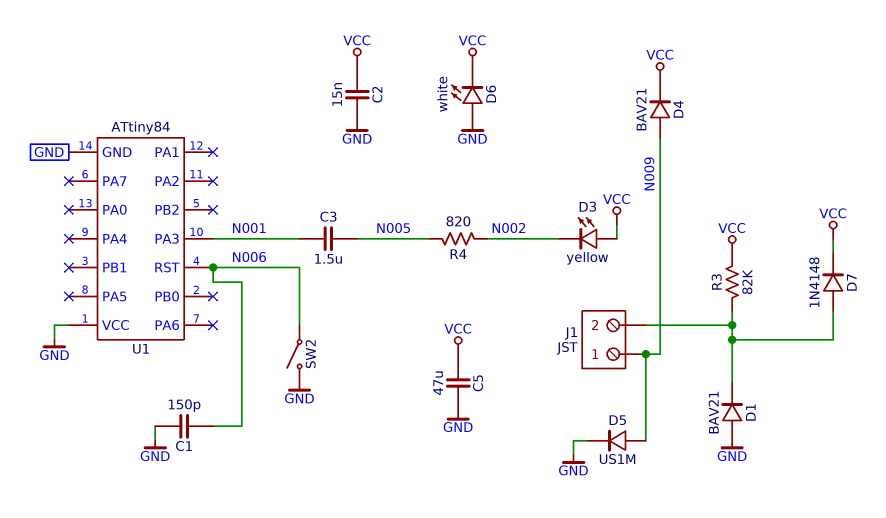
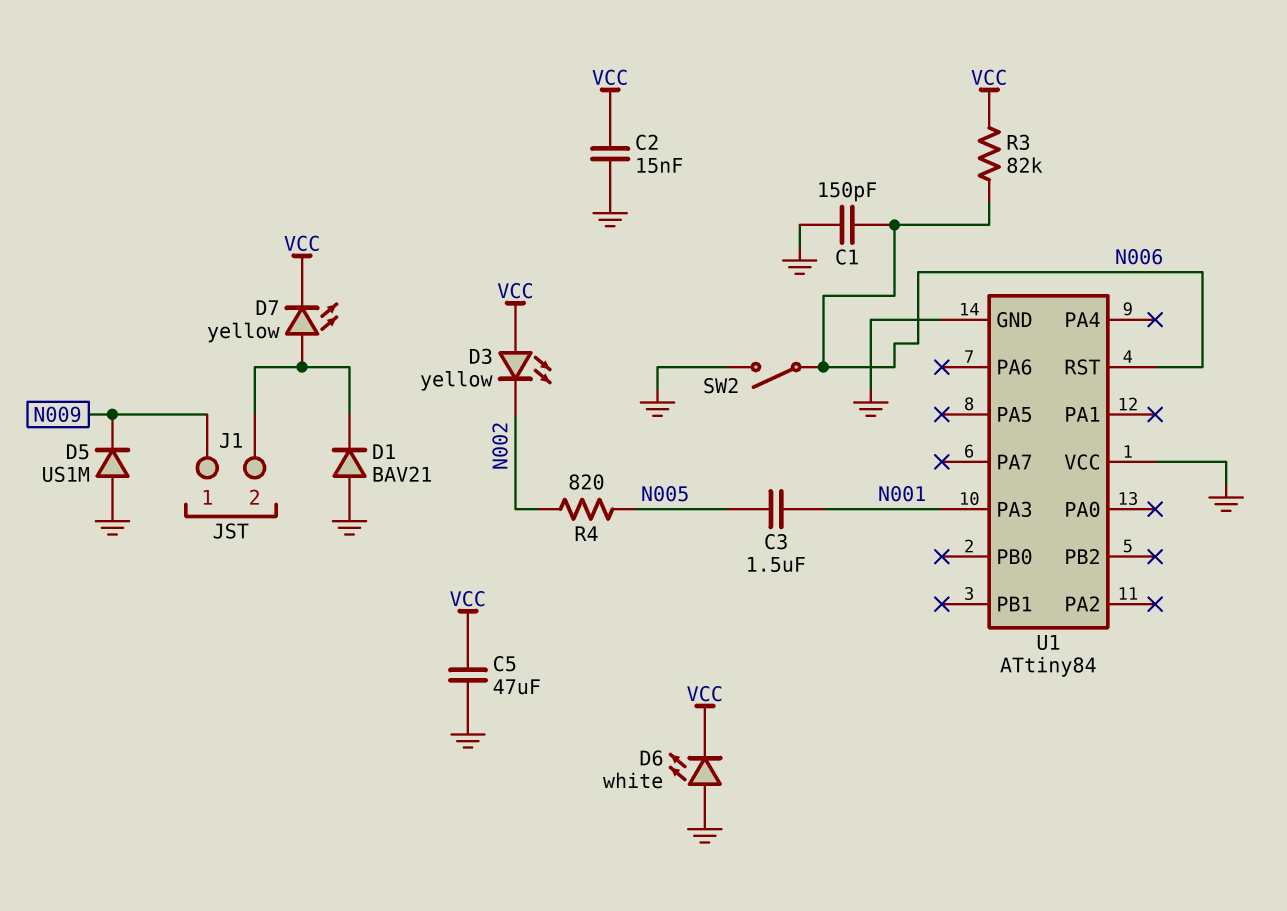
D4: diode BAV21 (A N009, K VCC) -> none
D5: diode US1M (A N009, K GND) -> diode US1M (A GND, K N009)
D7: diode 1N4148 (A J1/2, K VCC) -> LED yellow (A J1/2, K VCC)
R3: 82k (J1/2, VCC) -> 82k (N006, VCC)

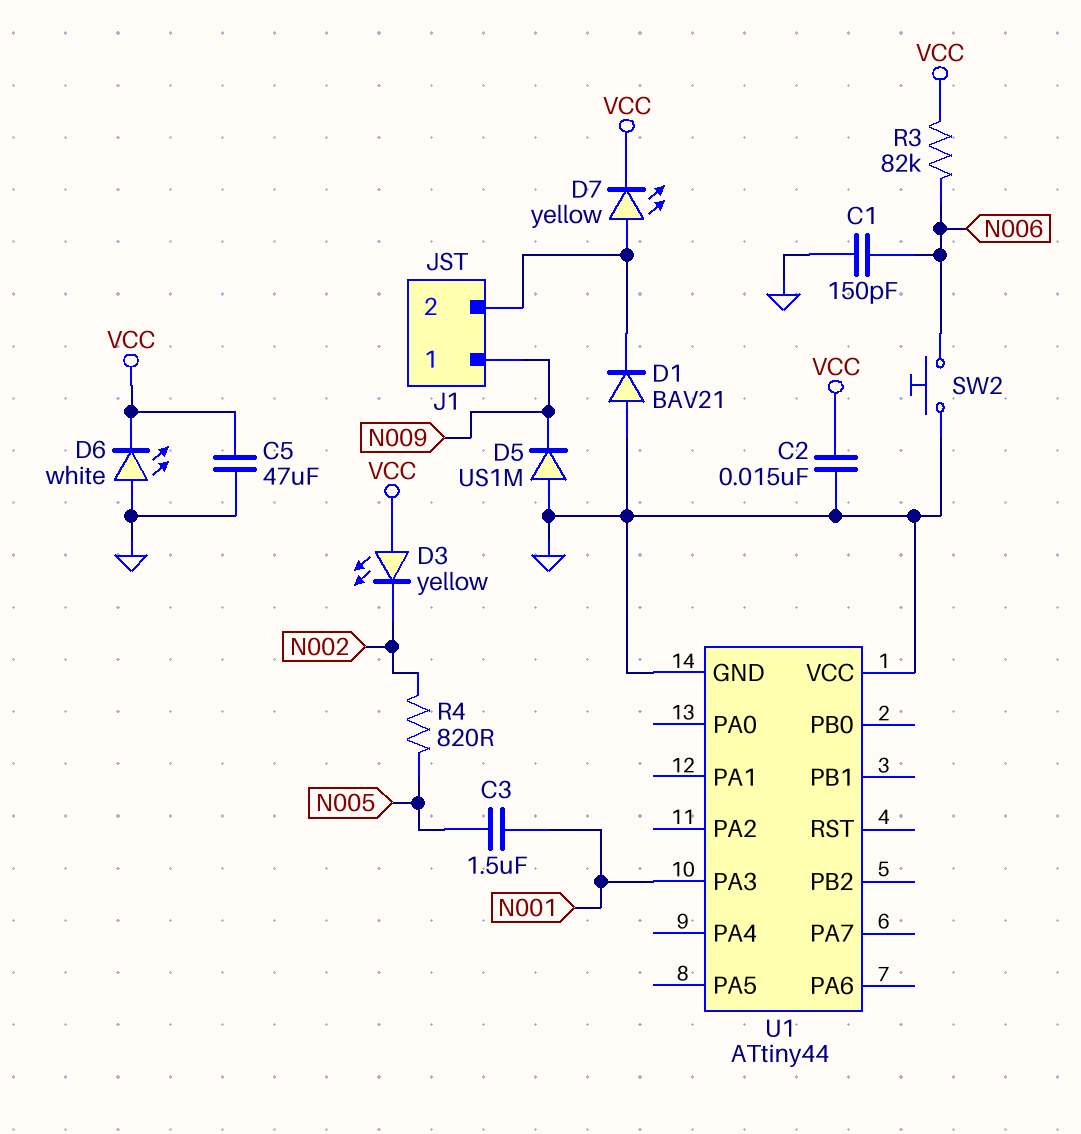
SW2: switch (GND, N006) -> button (GND, N006)
U1: ATtiny84 -> ATtiny44
U1 pin RST: N006 -> none

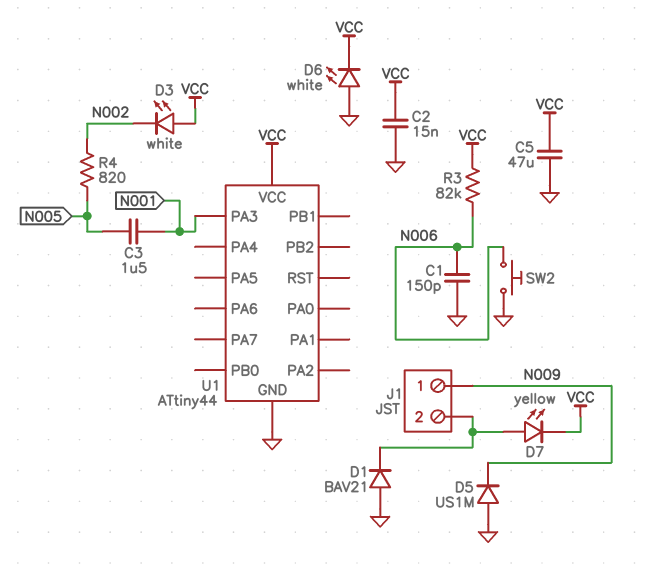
D3: LED yellow (A VCC, K N002) -> LED white (A VCC, K N002)
U1 pin VCC: GND -> VCC

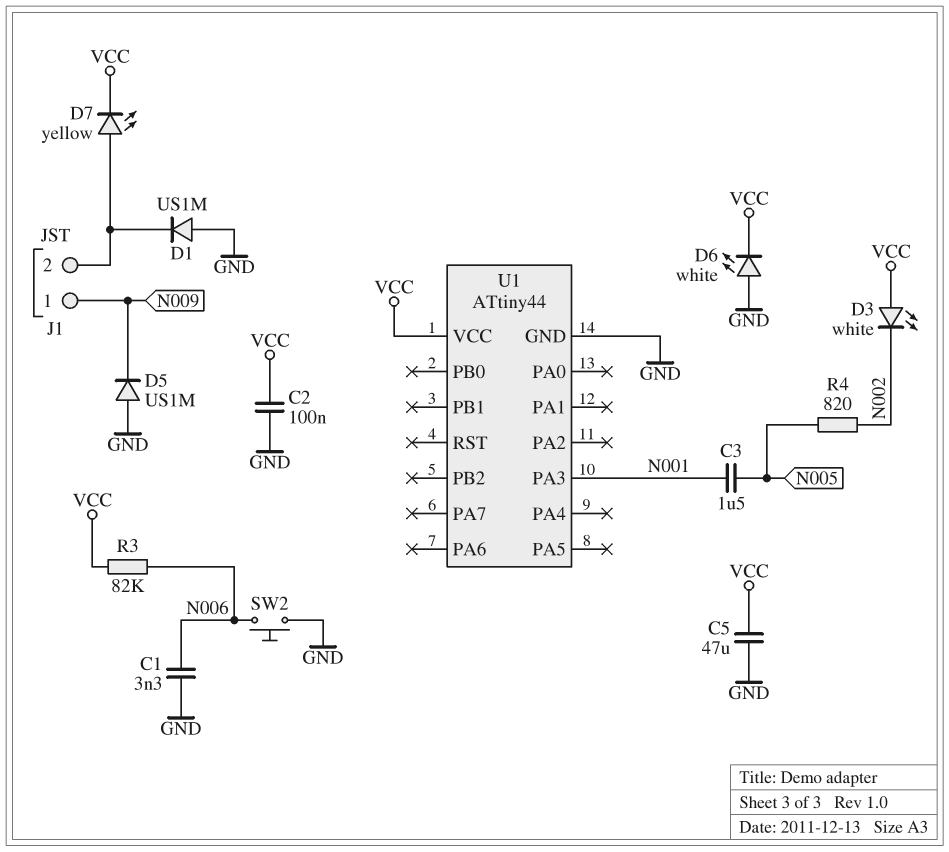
C1: 150pF (GND, N006) -> 3.3nF (GND, N006)
C2: 15nF (GND, VCC) -> 100nF (GND, VCC)
D1: diode BAV21 (A GND, K J1/2) -> diode US1M (A GND, K J1/2)

